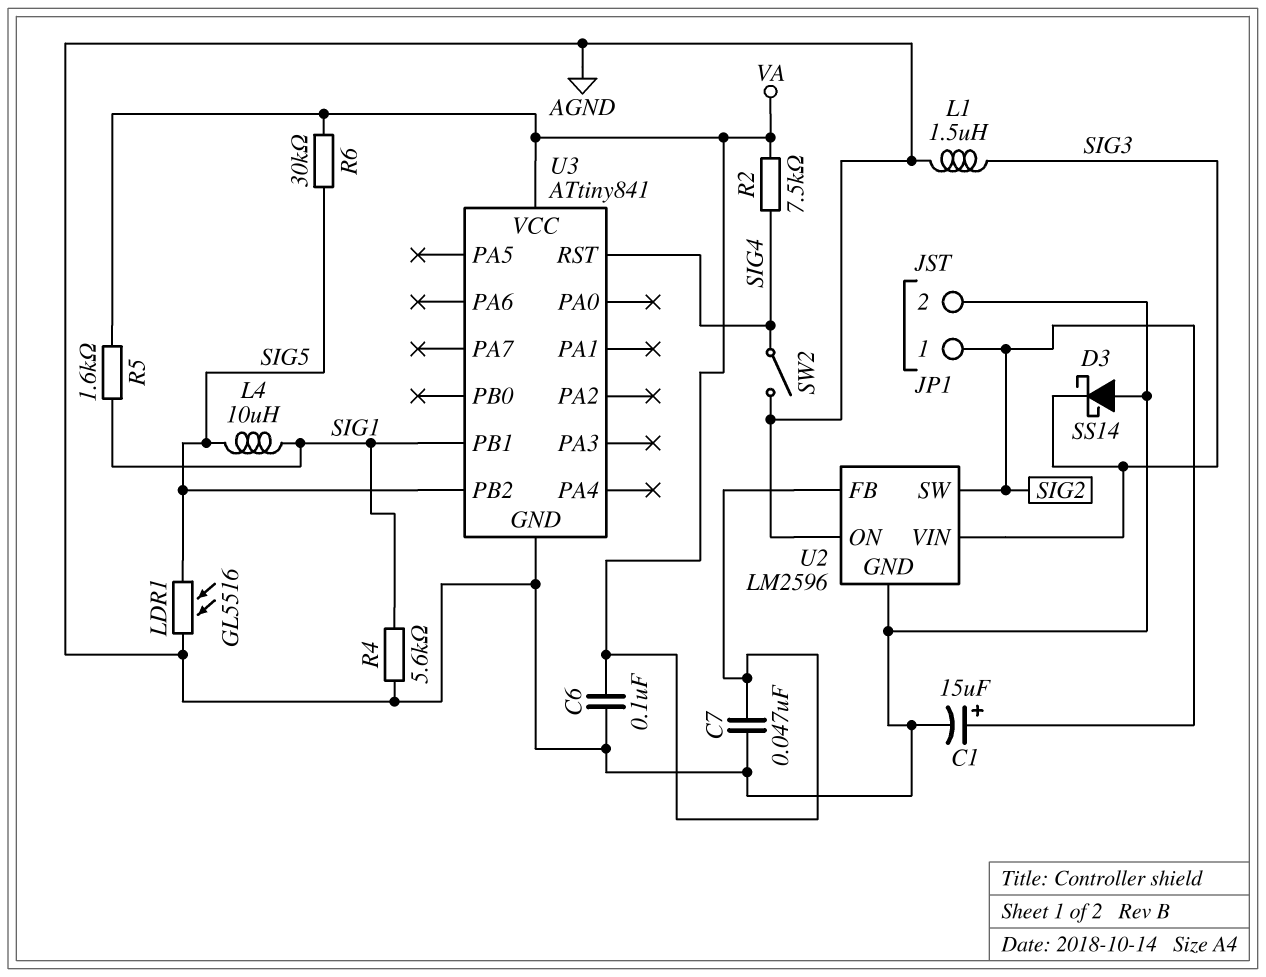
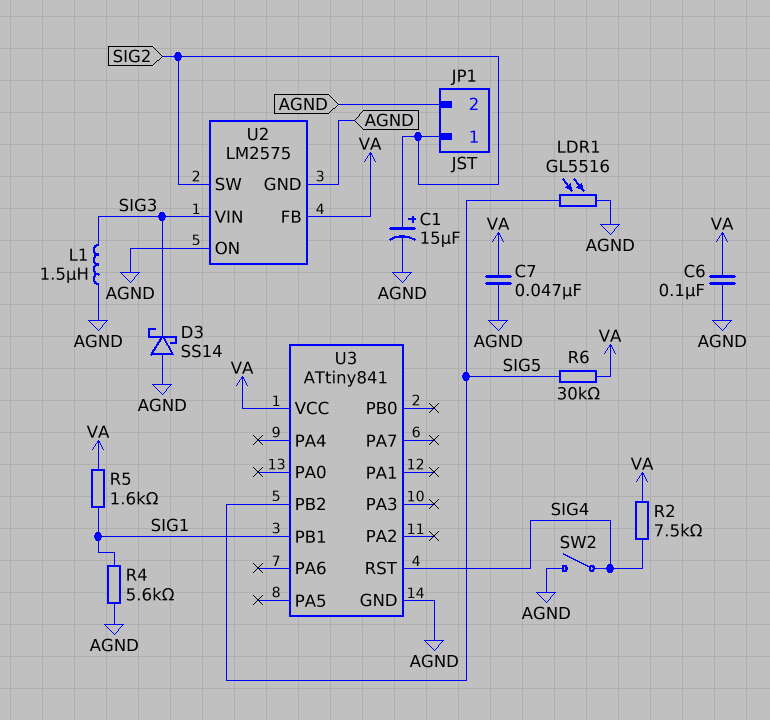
L4: 10uH (SIG1, SIG5) -> none
U2: LM2596 -> LM2575

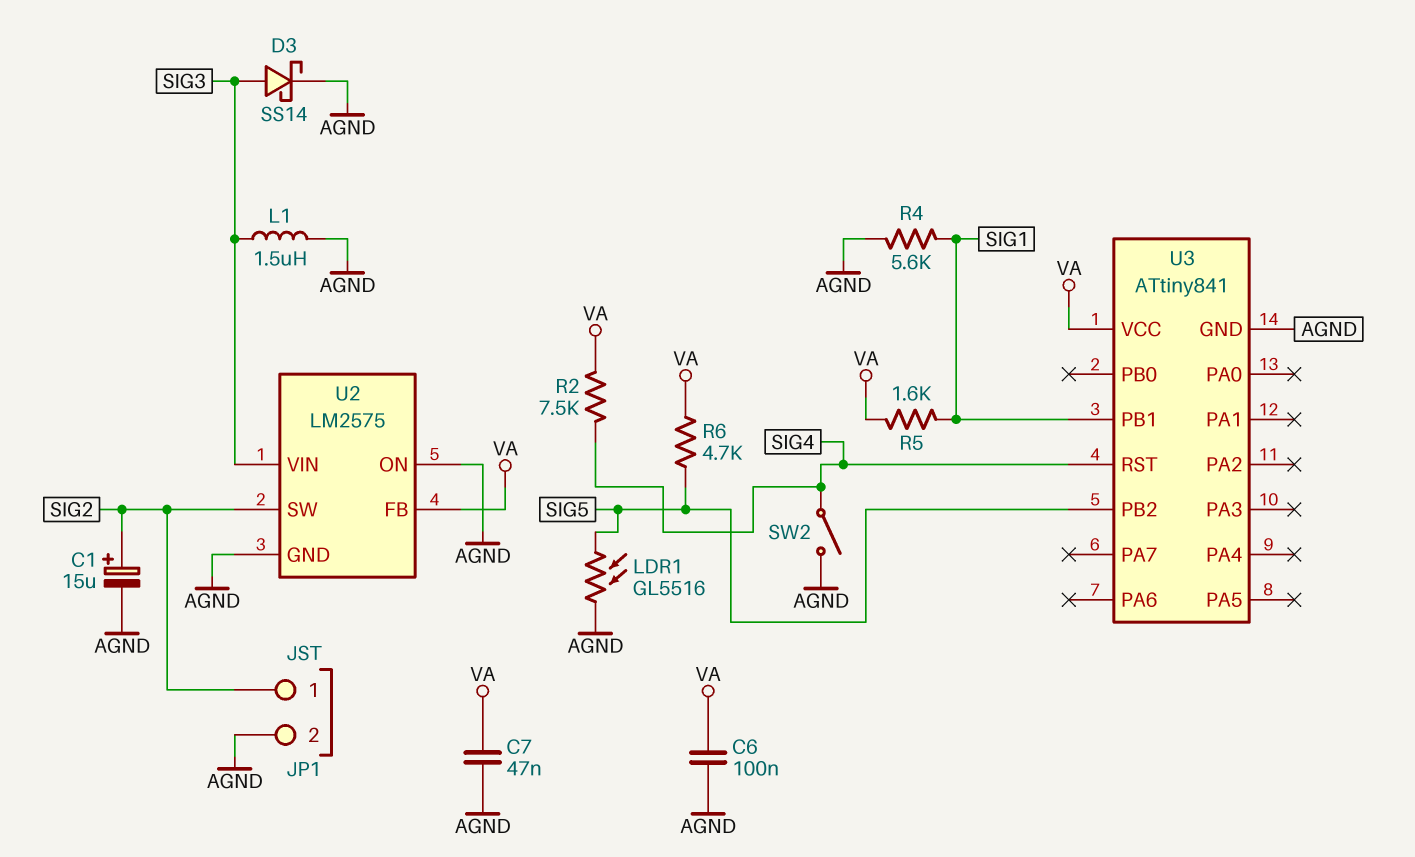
D3: schottky SS14 (A AGND, K SIG3) -> schottky SS14 (A SIG3, K AGND)
R6: 30k (SIG5, VA) -> 4.7k (SIG5, VA)

